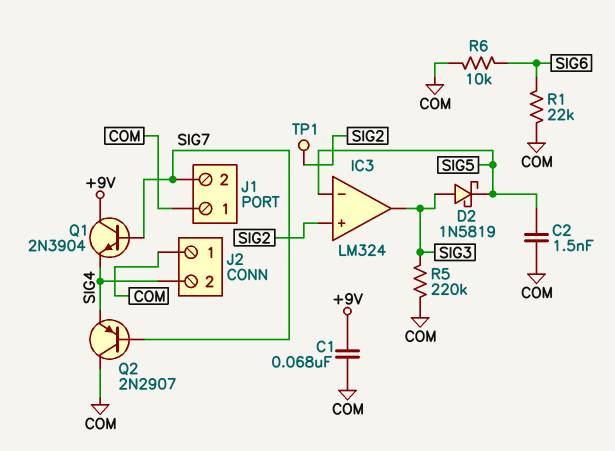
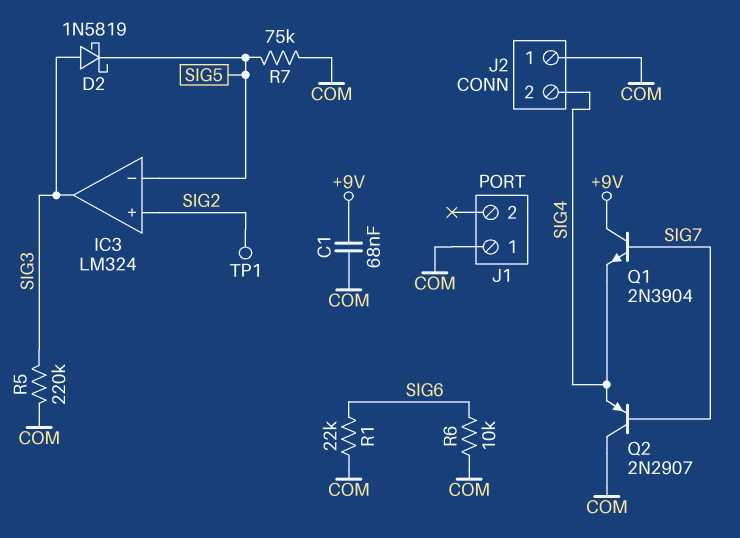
C2: 1.5nF (COM, SIG5) -> none
J1 pin 2: SIG7 -> none
R7: none -> 75k (COM, SIG5)

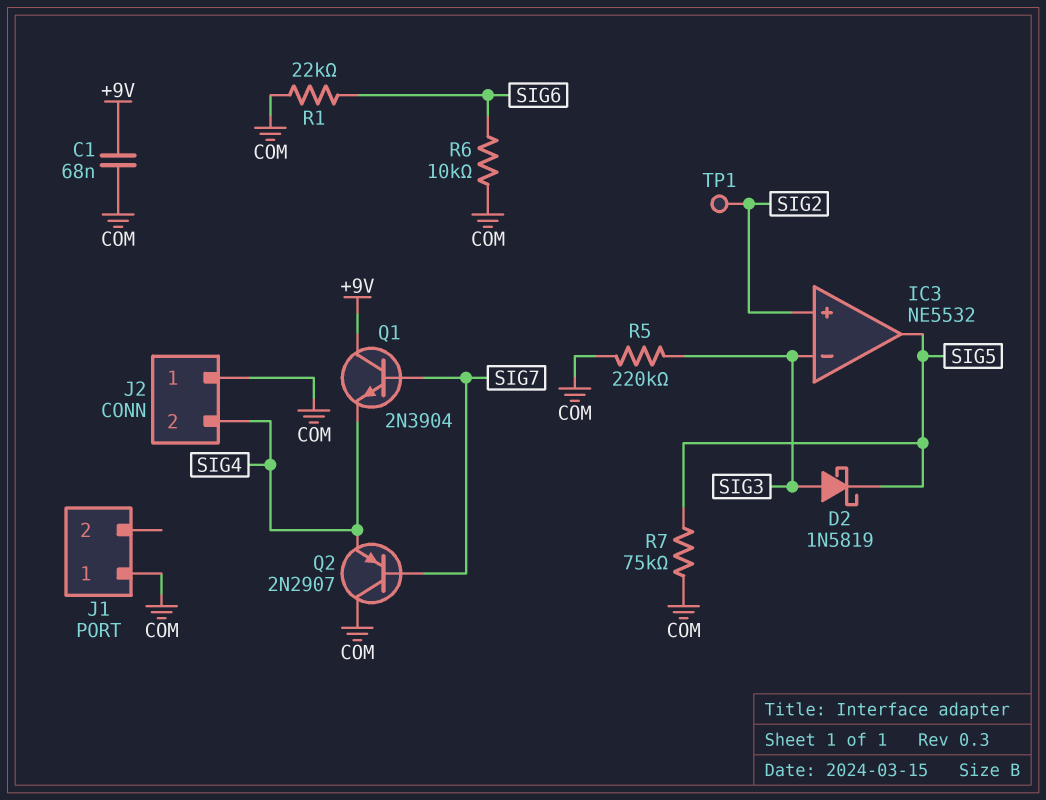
IC3: LM324 -> NE5532
IC3 pin in-: SIG5 -> SIG3
IC3 pin out: SIG3 -> SIG5

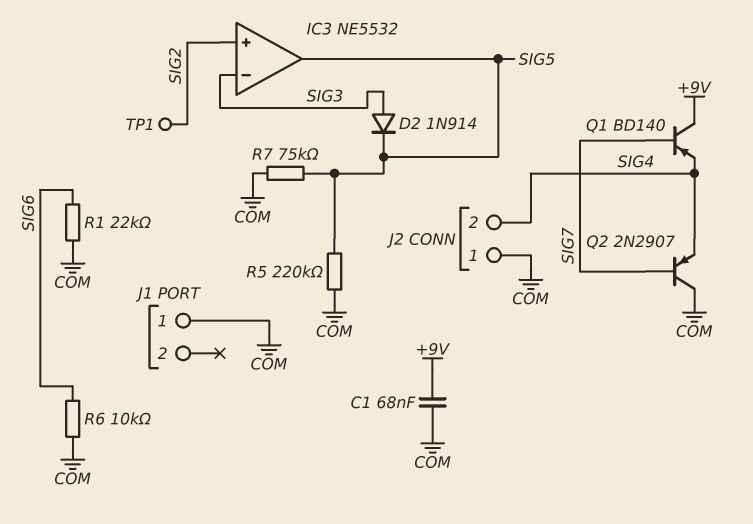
D2: schottky 1N5819 (A SIG3, K SIG5) -> diode 1N914 (A SIG3, K SIG5)
Q1: NPN 2N3904 (B SIG7, C +9V, E SIG4) -> PNP BD140 (B SIG7, C +9V, E SIG4)
R5: 220k (COM, SIG3) -> 220k (COM, SIG5)

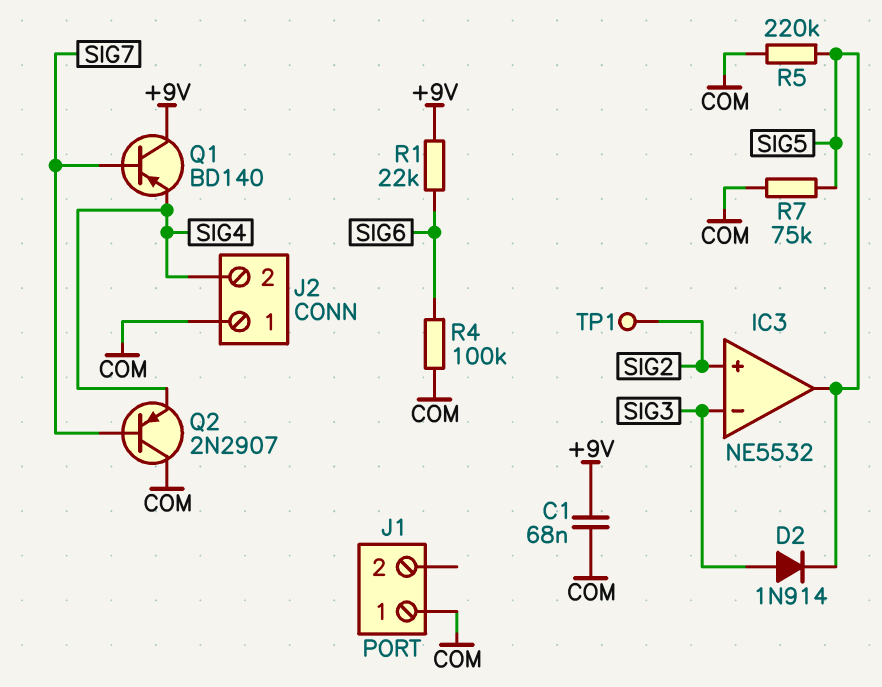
R1: 22k (COM, SIG6) -> 22k (+9V, SIG6)
R4: none -> 100k (COM, SIG6)
R6: 10k (COM, SIG6) -> none

